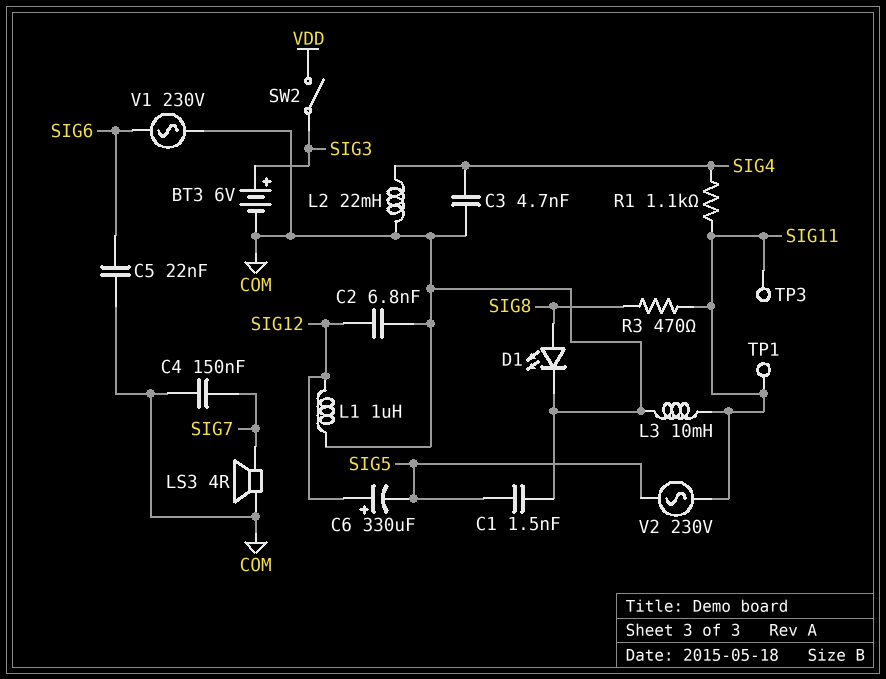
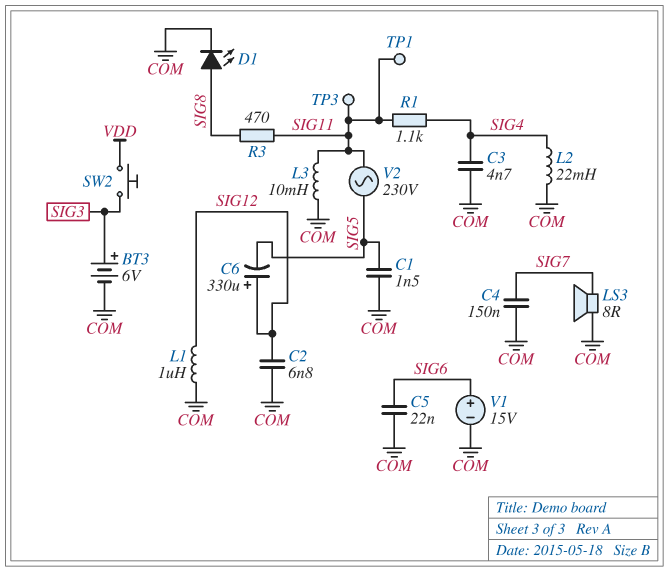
LS3: speaker 4R (COM, SIG7) -> speaker 8R (COM, SIG7)
SW2: switch (SIG3, VDD) -> button (SIG3, VDD)
V1: AC 230V (COM, SIG6) -> 15V (plus SIG6, minus COM)

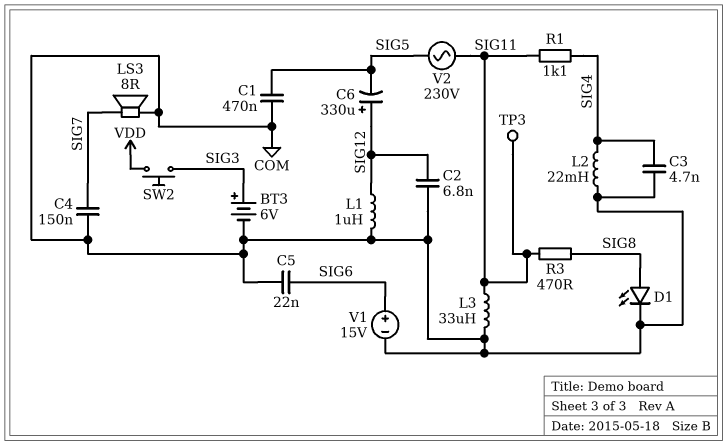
C1: 1.5nF (COM, SIG5) -> 470nF (COM, SIG5)
L3: 10mH (COM, SIG11) -> 33uH (COM, SIG11)
TP1: test point (SIG11) -> none

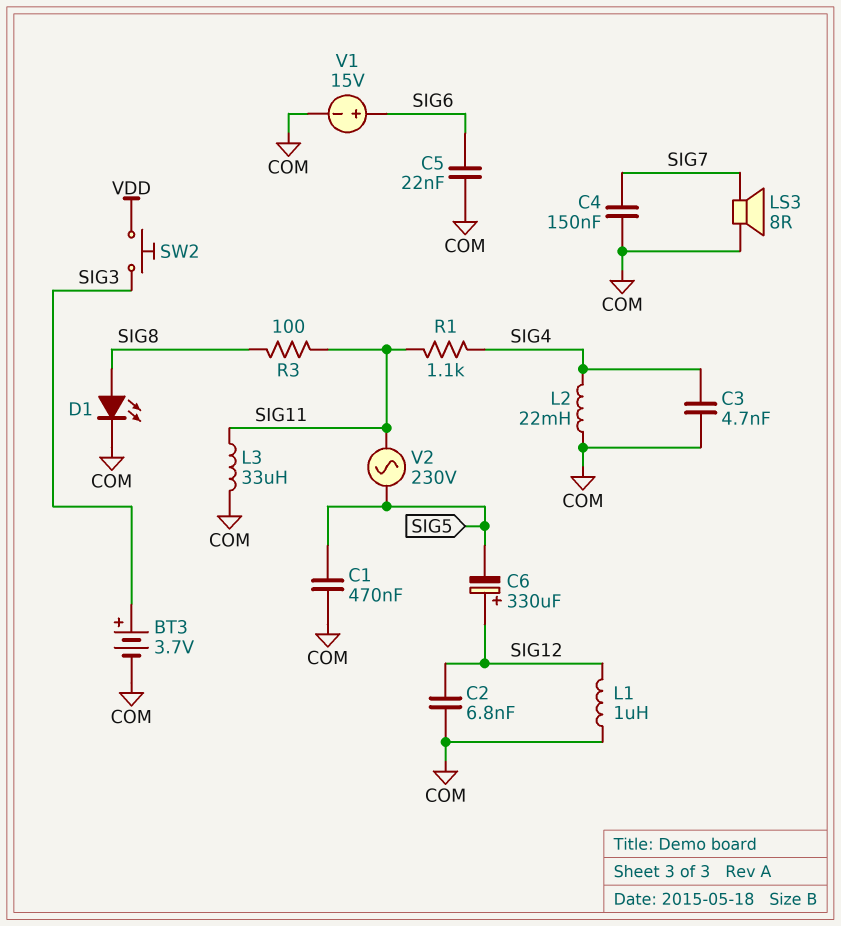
BT3: 6V (plus SIG3, minus COM) -> 3.7V (plus SIG3, minus COM)
R3: 470 (SIG8, SIG11) -> 100 (SIG8, SIG11)
TP3: test point (SIG11) -> none

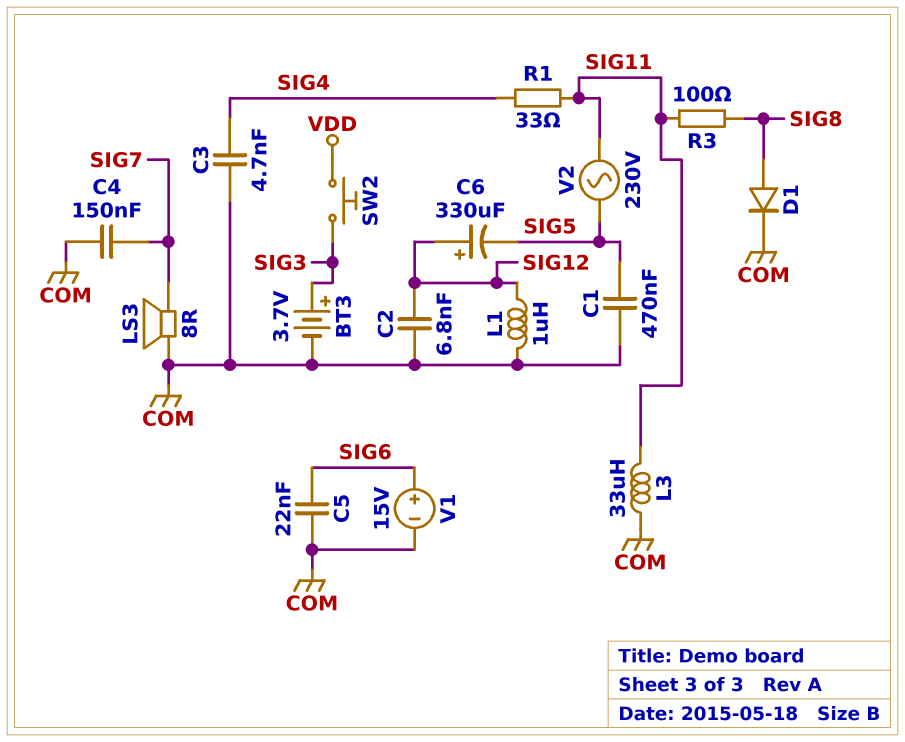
D1: LED (A SIG8, K COM) -> diode (A SIG8, K COM)
L2: 22mH (COM, SIG4) -> none
R1: 1.1k (SIG4, SIG11) -> 33 (SIG4, SIG11)

